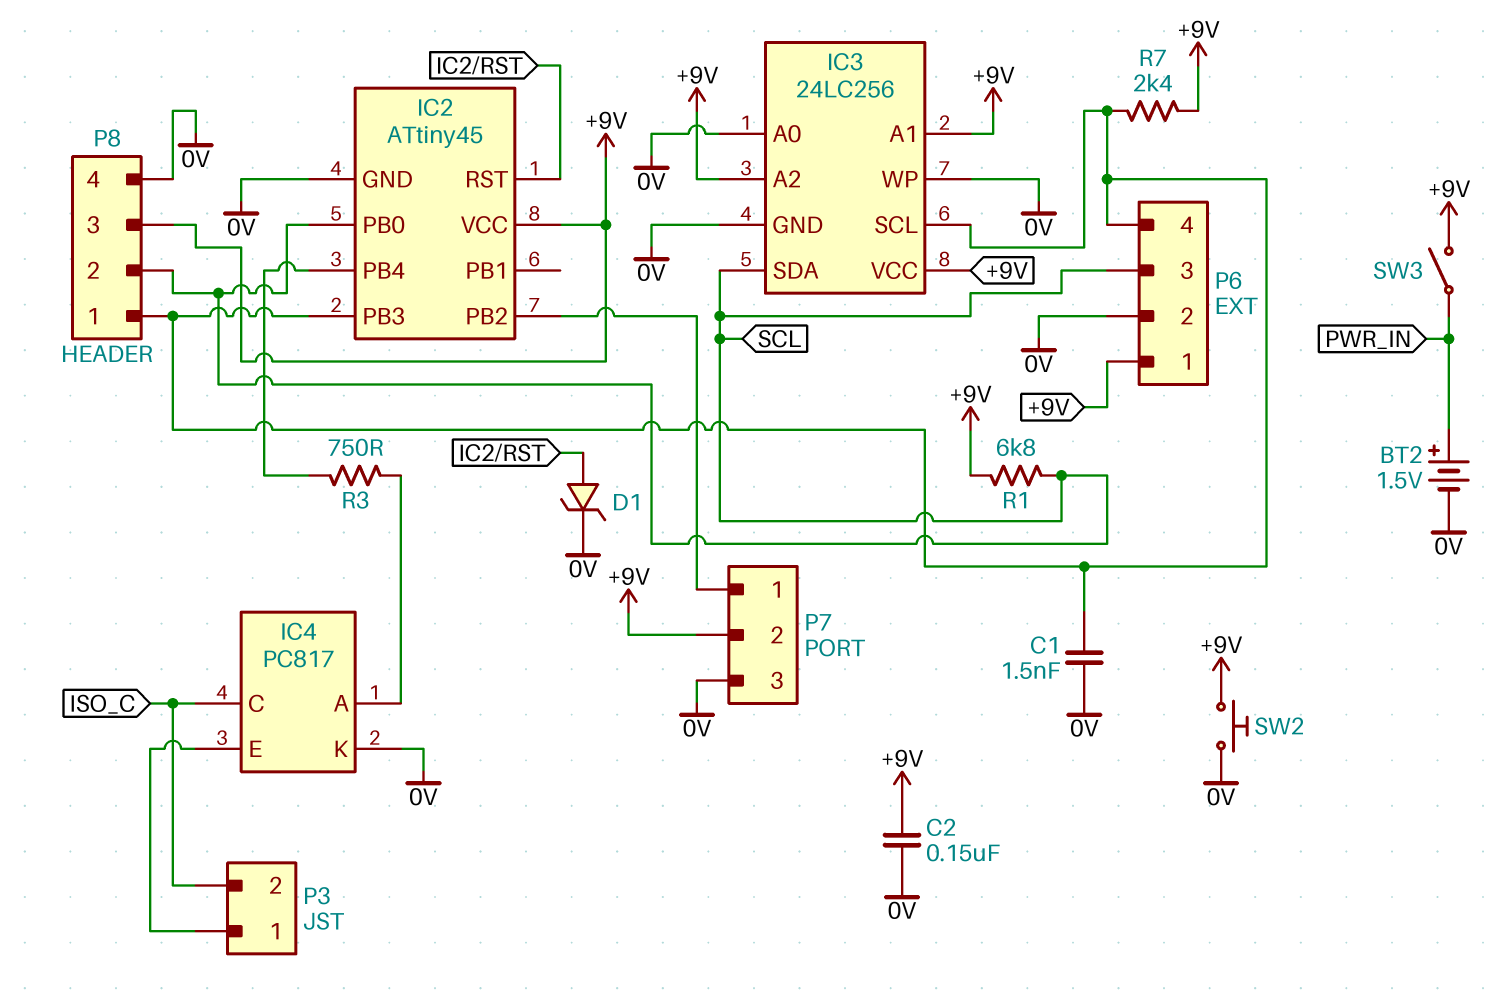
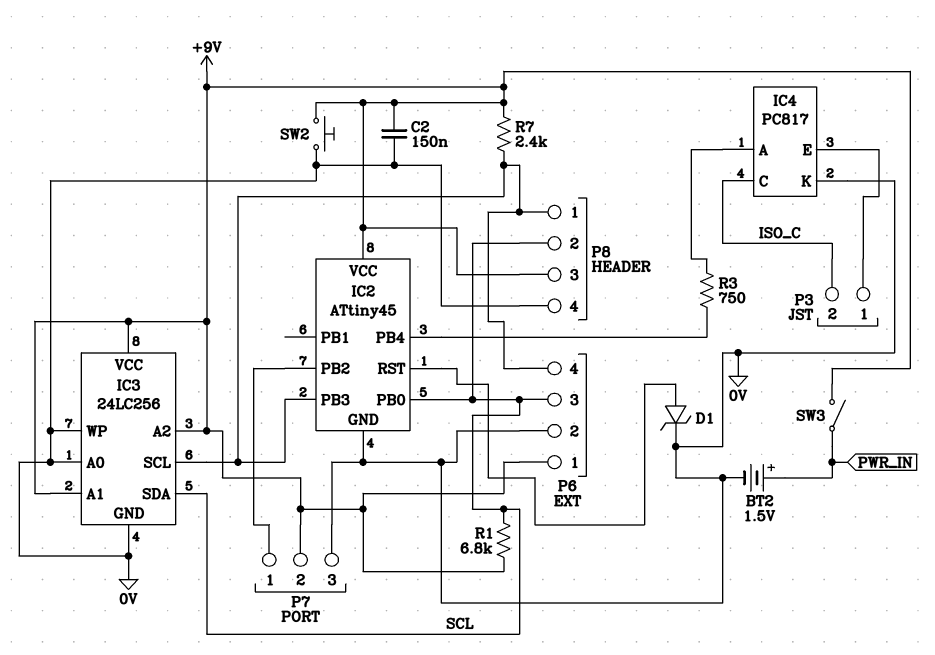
C1: 1.5nF (0V, IC2/PB3) -> none

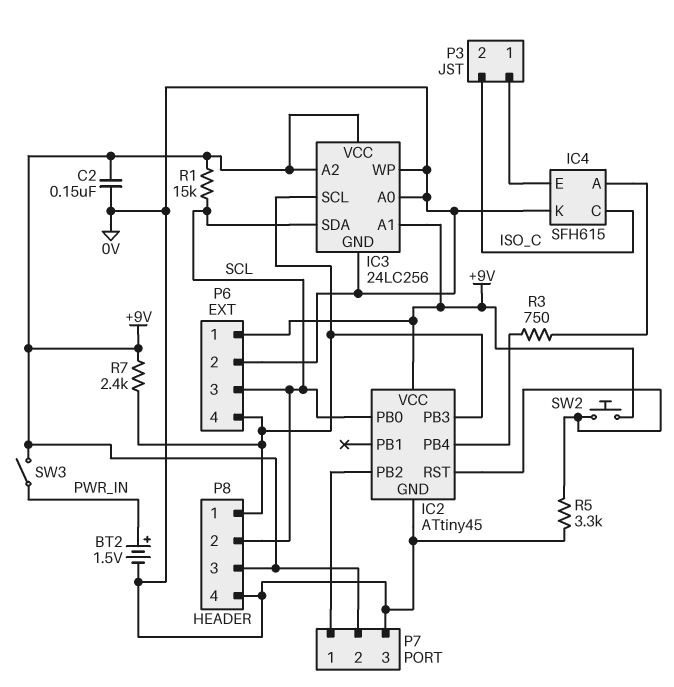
D1: zener (A IC2/RST, K 0V) -> none
IC4: PC817 -> SFH615
R1: 6.8k (+9V, SCL) -> 15k (+9V, SCL)
R5: none -> 3.3k (0V, IC2/RST)
SW2: button (+9V, 0V) -> button (+9V, IC2/RST)

